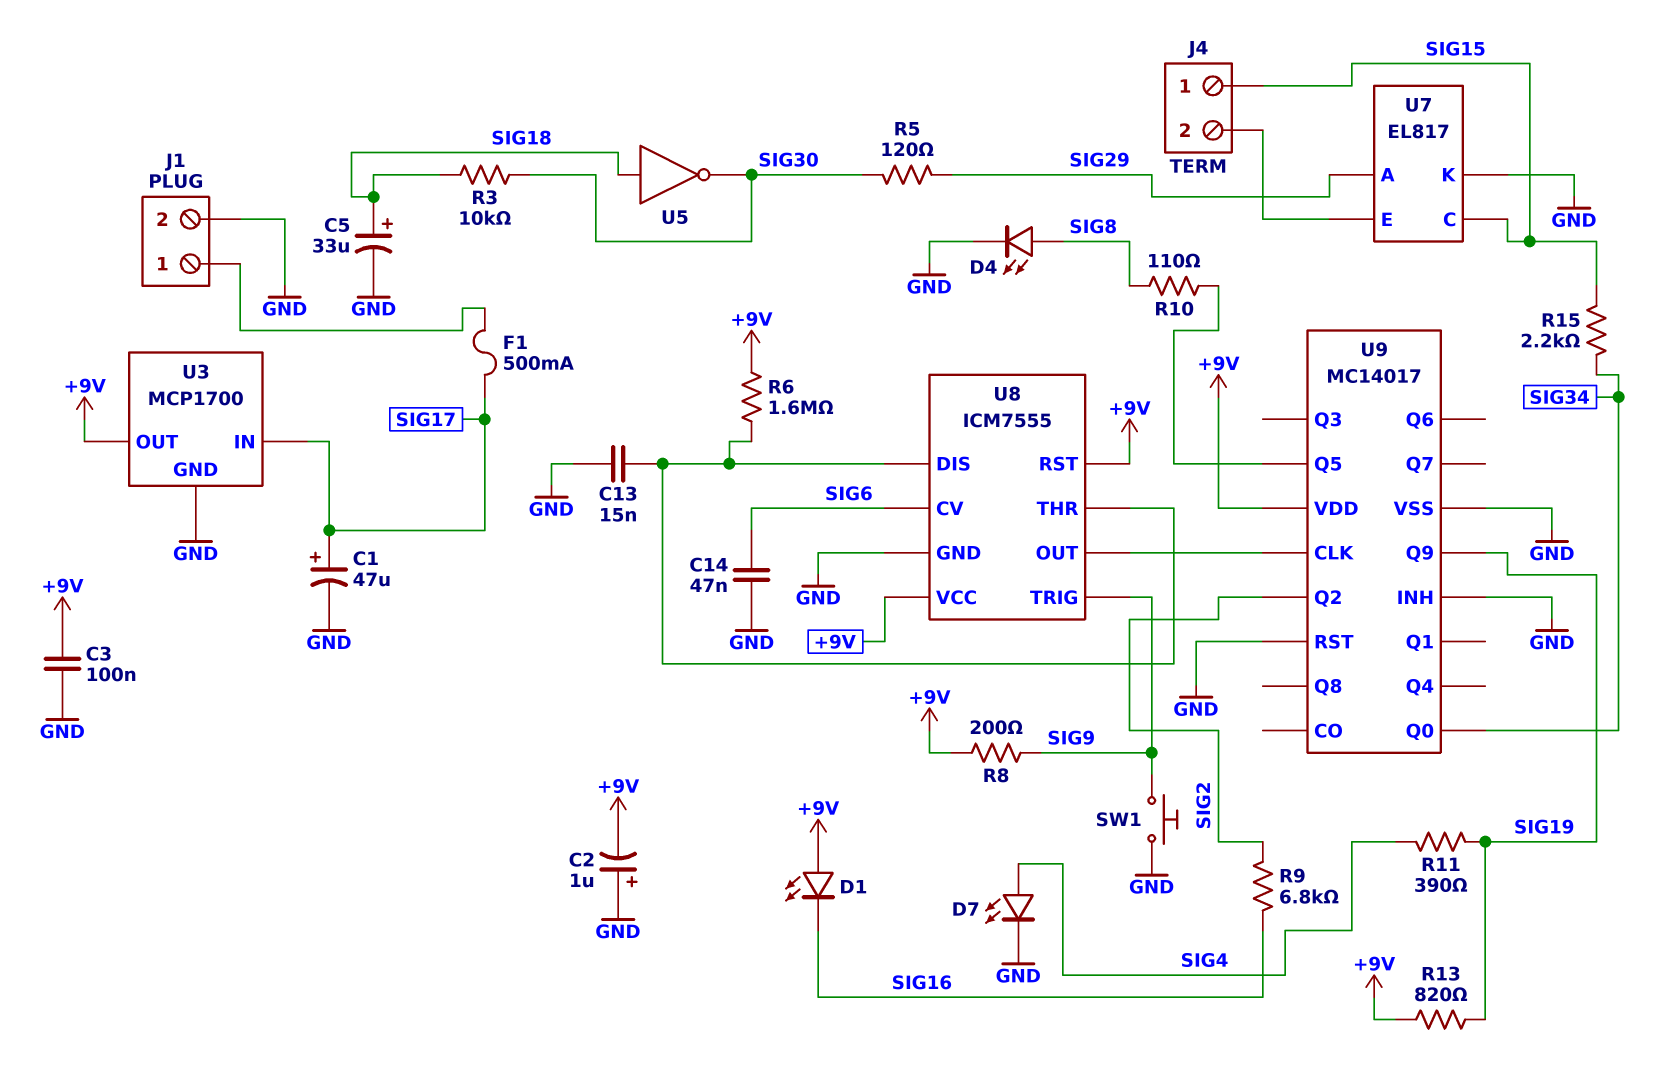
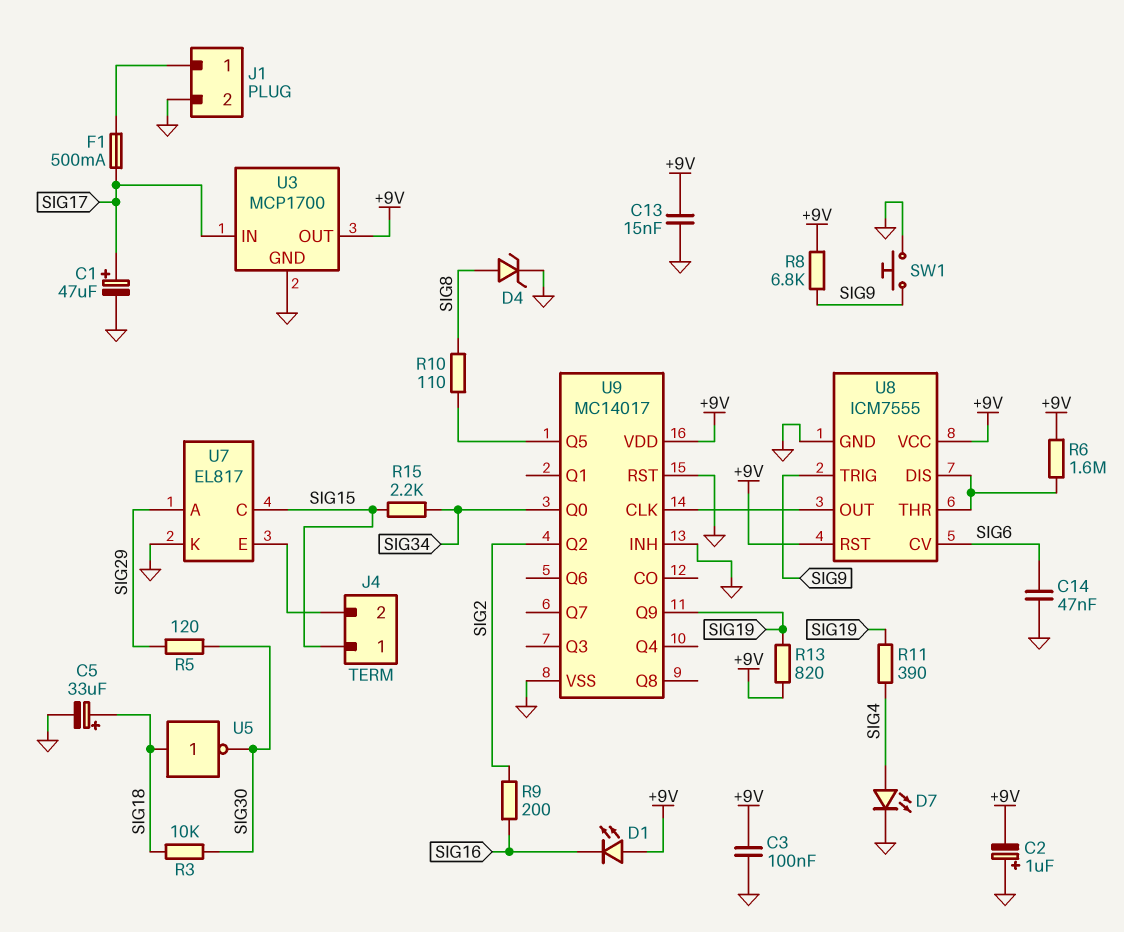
C13: 15nF (GND, U8/DIS) -> 15nF (+9V, GND)
D4: LED (A SIG8, K GND) -> zener (A SIG8, K GND)
R8: 200 (+9V, SIG9) -> 6.8k (+9V, SIG9)
R9: 6.8k (SIG2, SIG16) -> 200 (SIG2, SIG16)

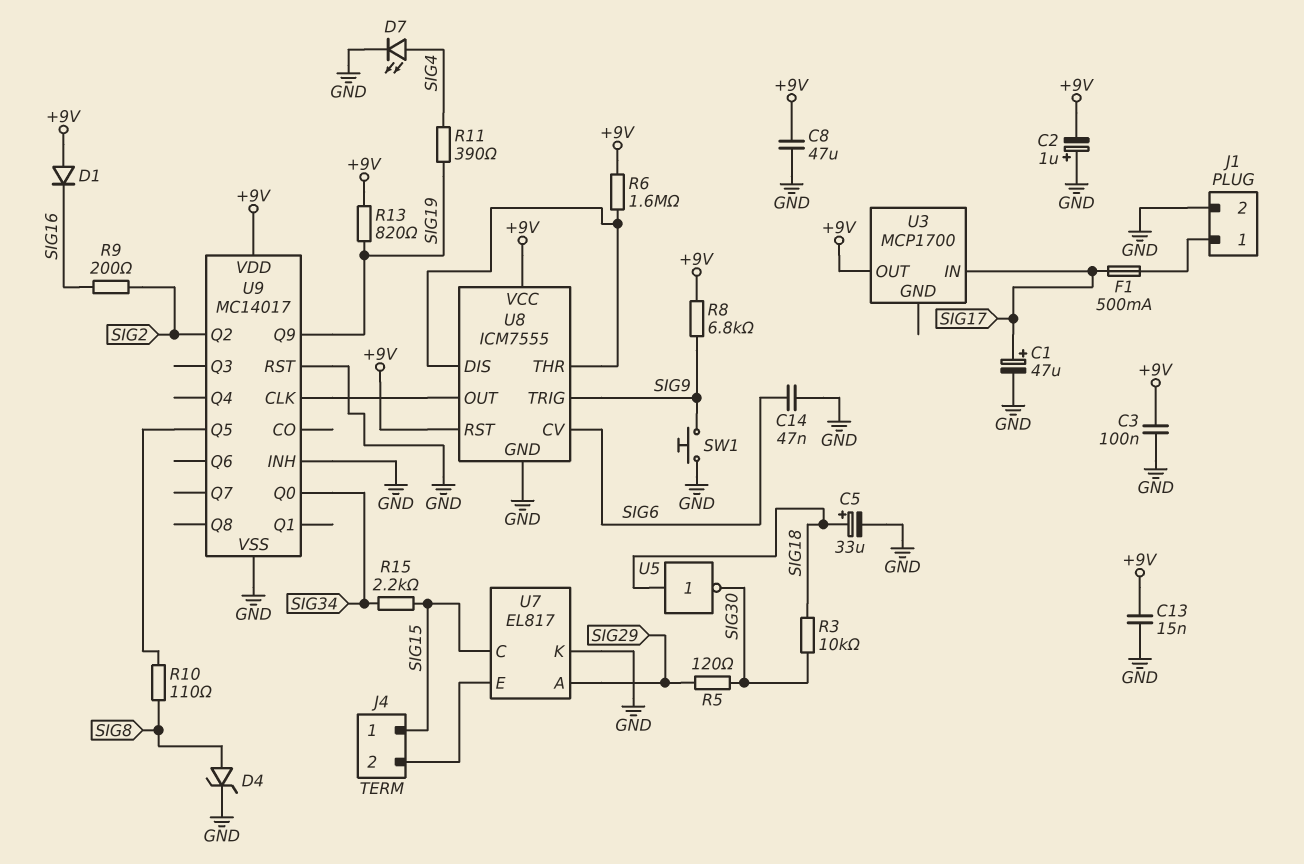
C8: none -> 47uF (+9V, GND)
D1: LED (A +9V, K SIG16) -> diode (A +9V, K SIG16)
U3 pin GND: GND -> none

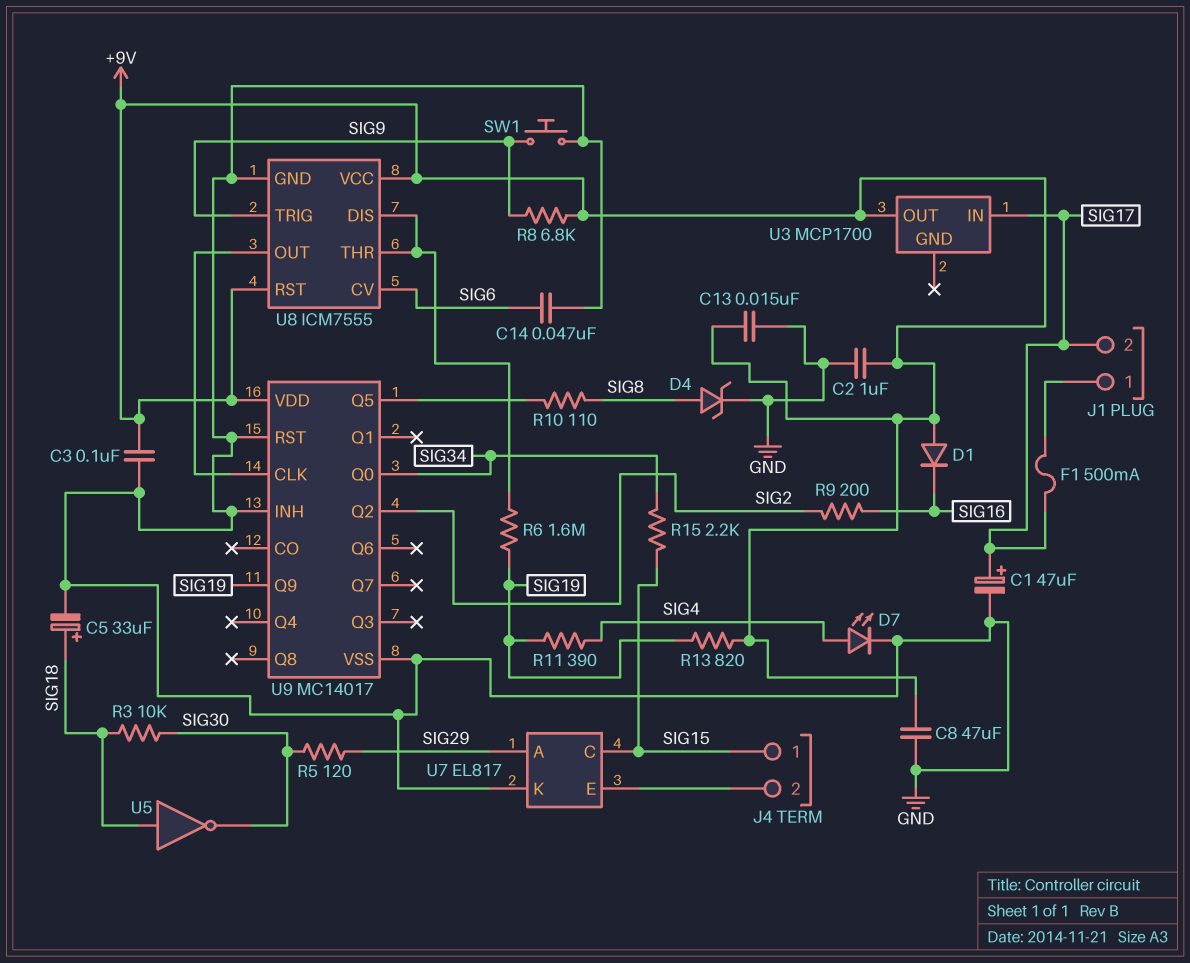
C2: 1uF (plus GND, minus +9V) -> 1uF (+9V, GND)
J1 pin 2: GND -> SIG17
R6: 1.6M (+9V, U8/DIS) -> 1.6M (SIG19, U8/DIS)

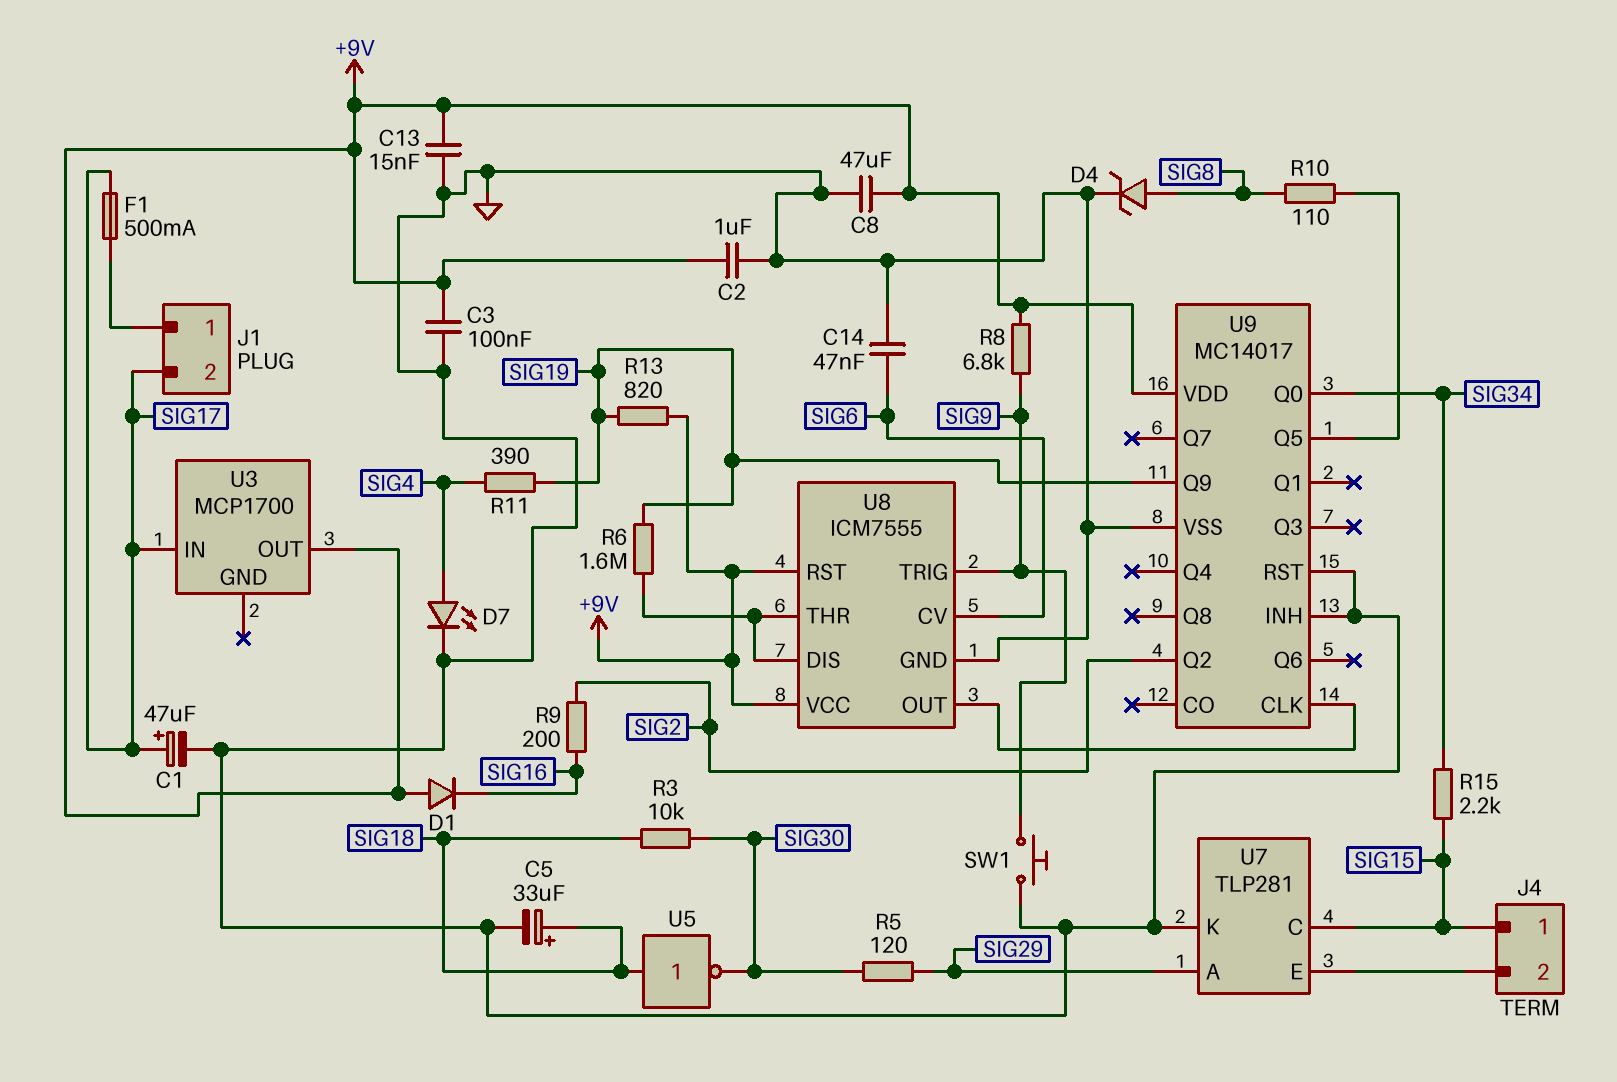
U7: EL817 -> TLP281

